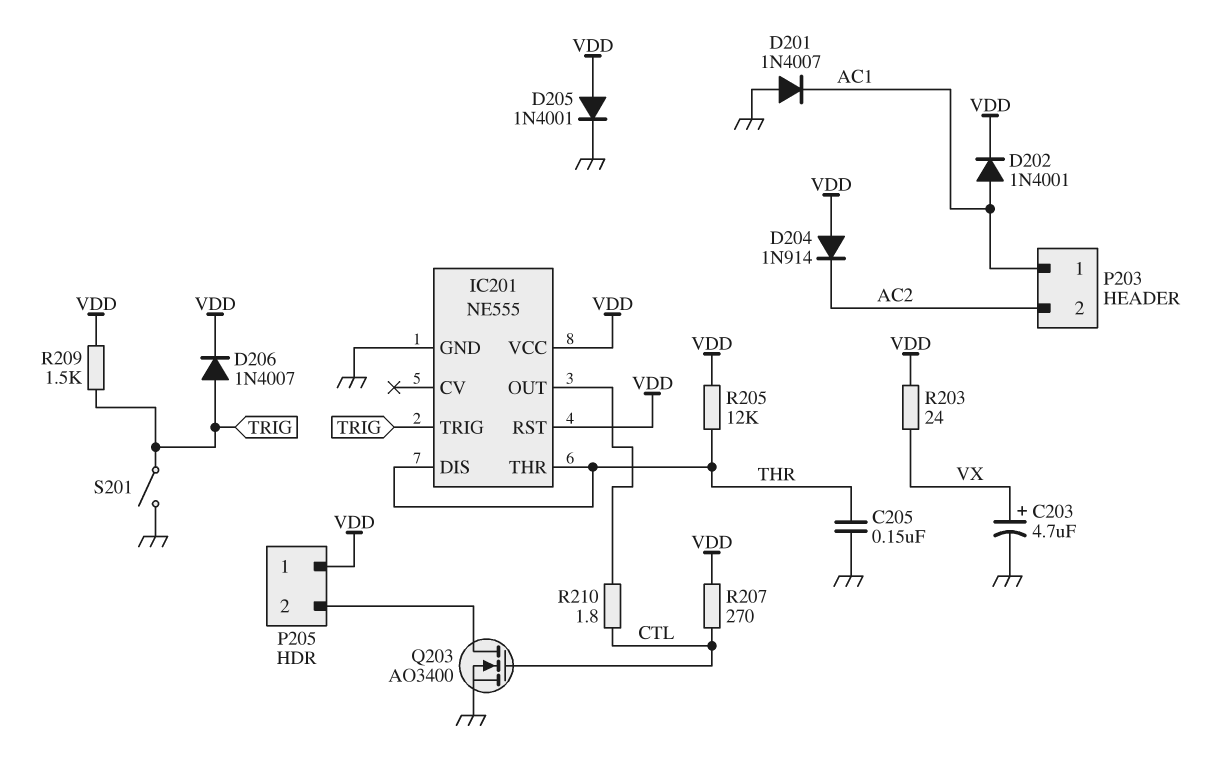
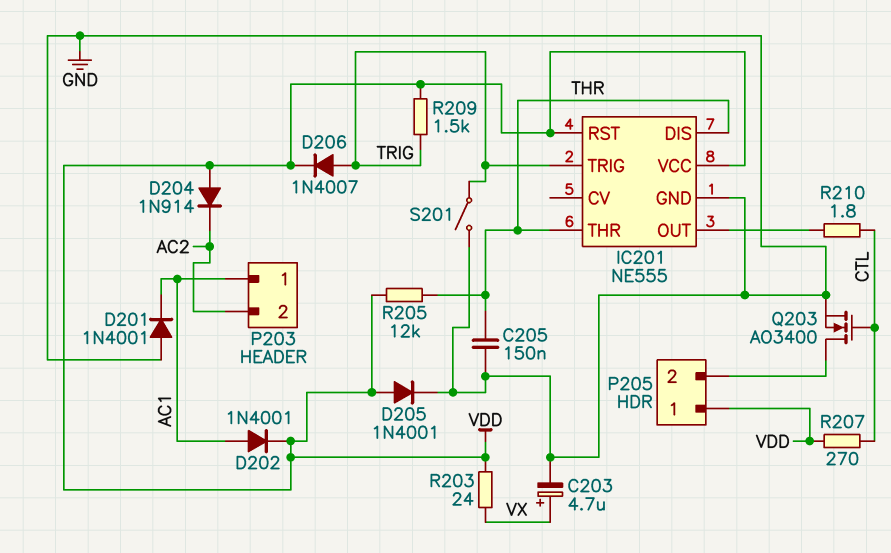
D201: diode 1N4007 (A GND, K AC1) -> diode 1N4001 (A GND, K AC1)

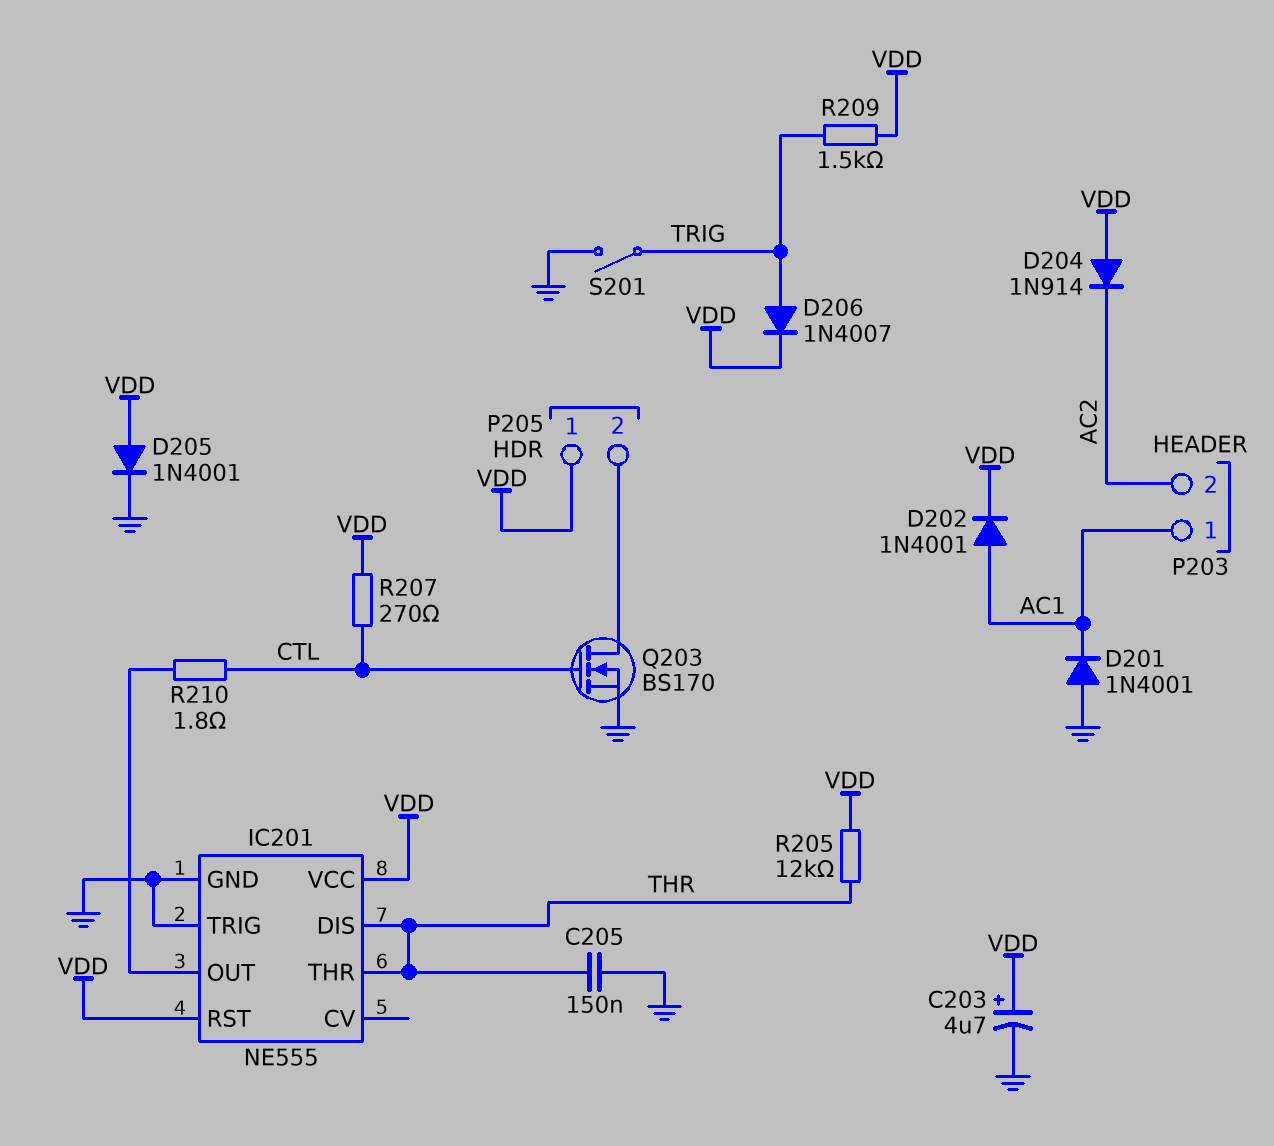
C203: 4.7uF (plus VX, minus GND) -> 4.7uF (plus VDD, minus GND)
IC201 pin TRIG: TRIG -> GND
Q203: NMOS AO3400 (G CTL, D P205/2, S GND) -> NMOS BS170 (G CTL, D P205/2, S GND)
R203: 24 (VDD, VX) -> none

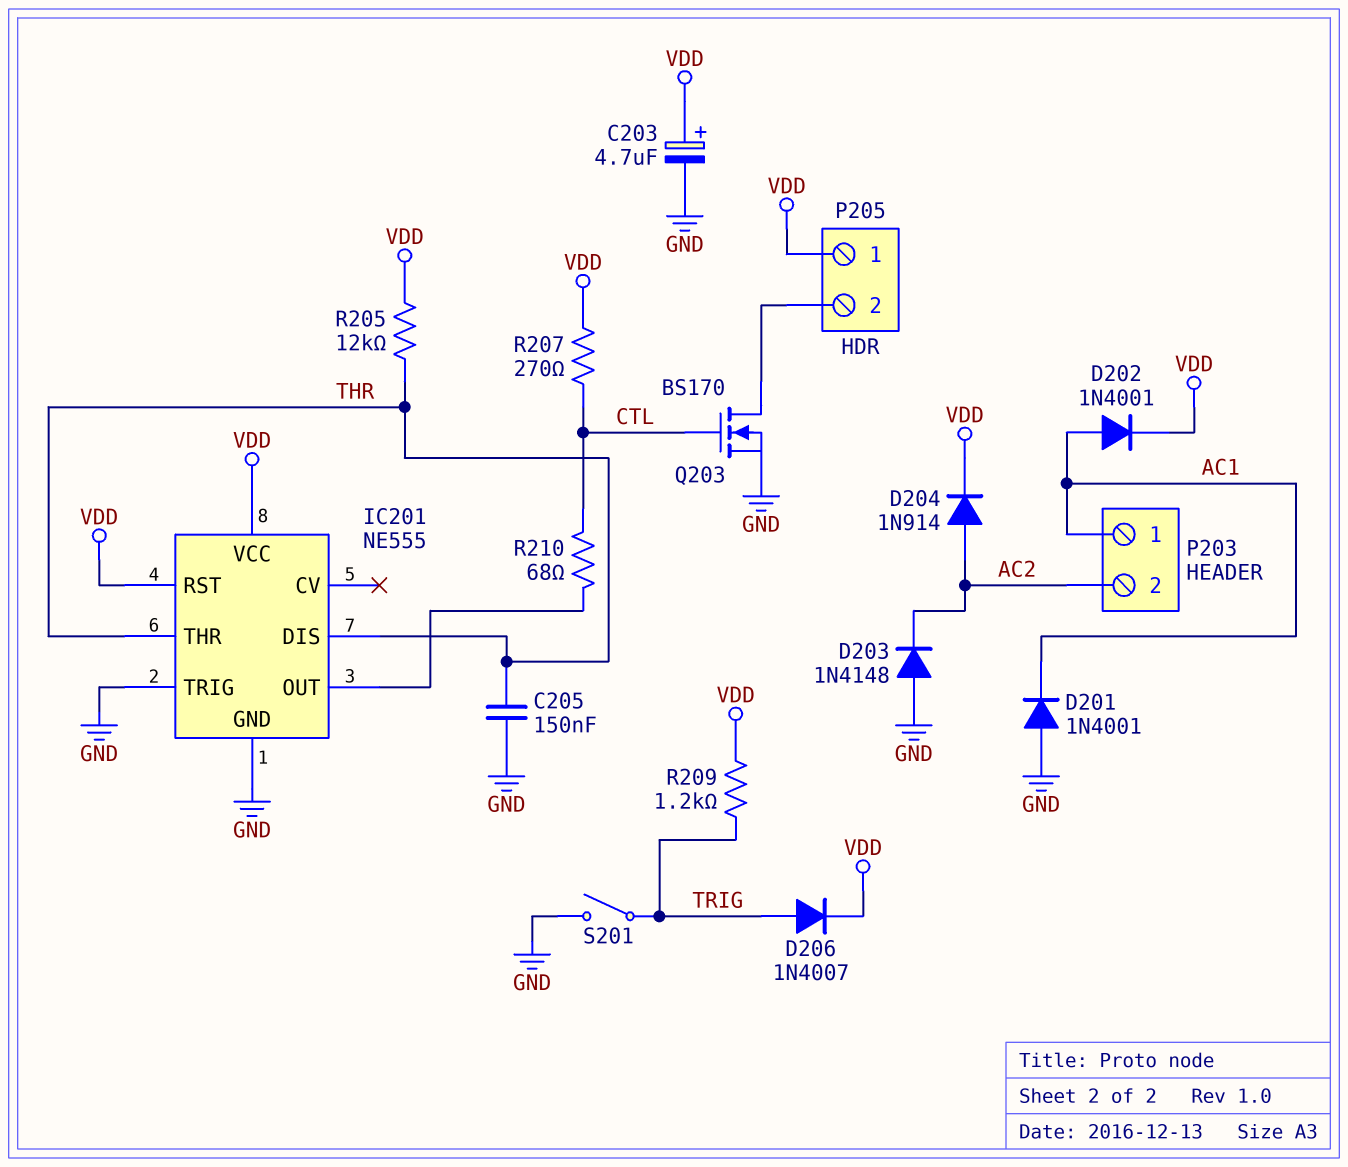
D203: none -> diode 1N4148 (A GND, K AC2)
D204: diode 1N914 (A VDD, K AC2) -> diode 1N914 (A AC2, K VDD)
D205: diode 1N4001 (A VDD, K GND) -> none
R209: 1.5k (TRIG, VDD) -> 1.2k (TRIG, VDD)
R210: 1.8 (CTL, IC201/OUT) -> 68 (CTL, IC201/OUT)

